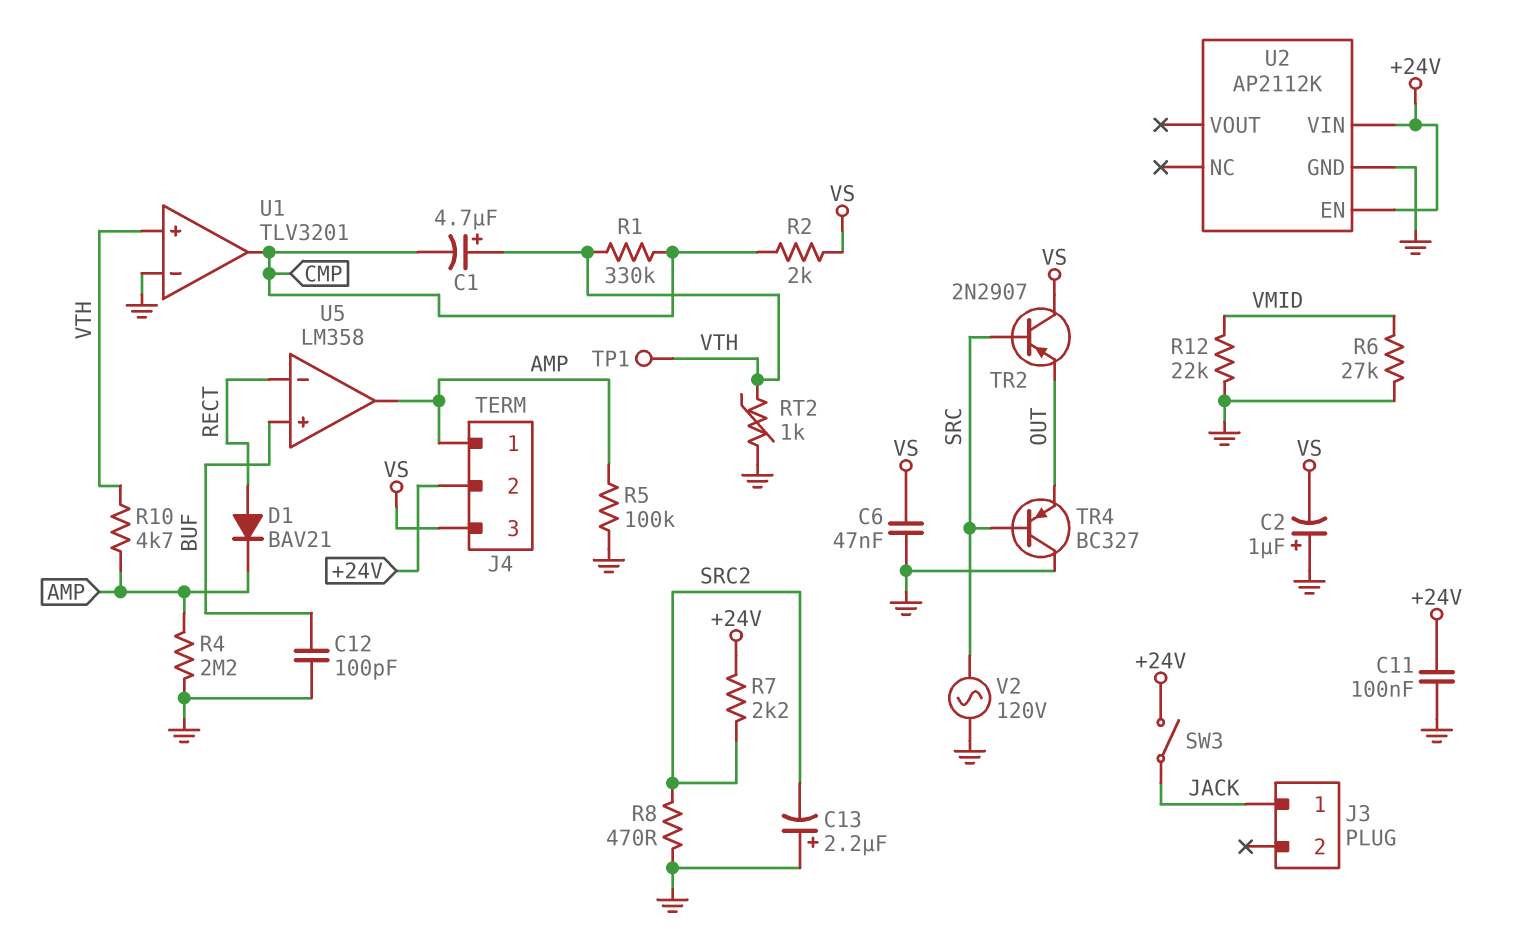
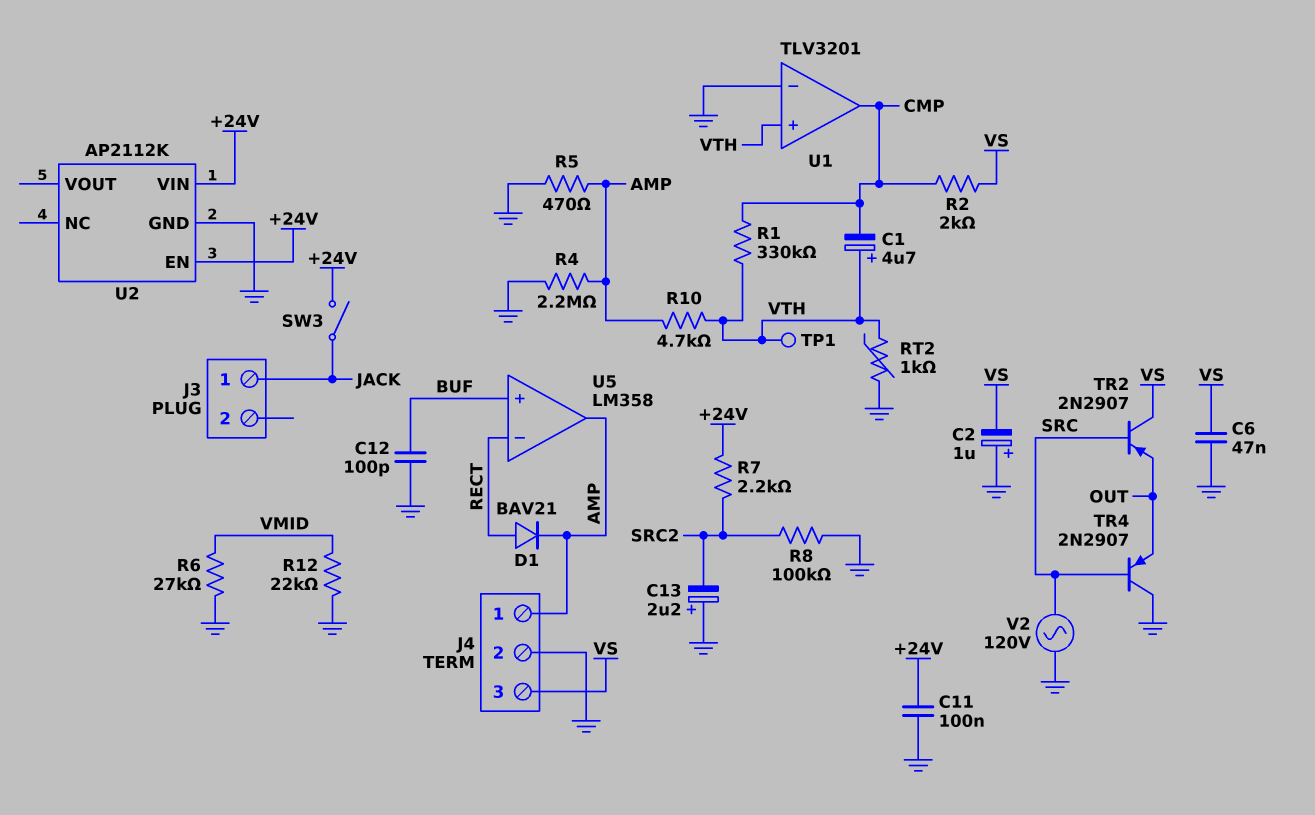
J4 pin 2: +24V -> GND
R5: 100k (AMP, GND) -> 470 (AMP, GND)
R8: 470 (GND, SRC2) -> 100k (GND, SRC2)
TR4: PNP BC327 (B SRC, C GND, E OUT) -> PNP 2N2907 (B SRC, C GND, E OUT)

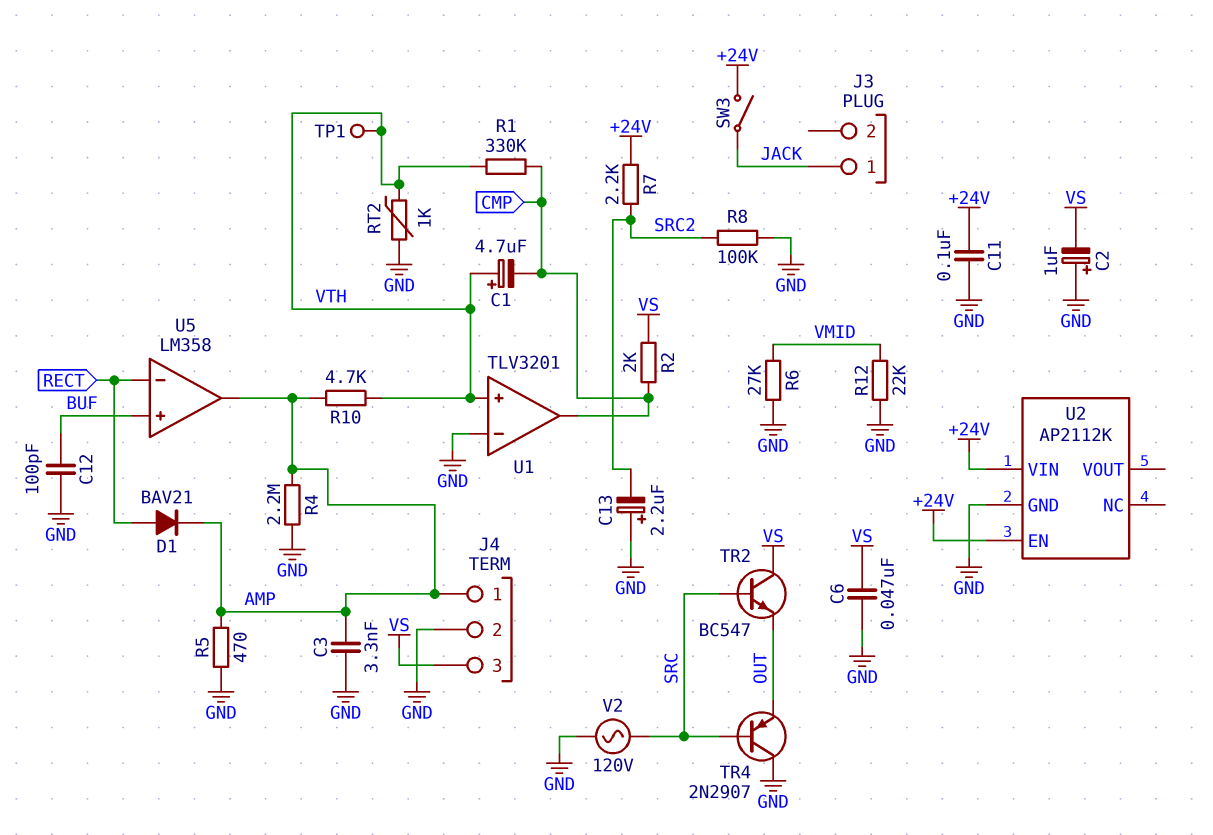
C3: none -> 3.3nF (AMP, GND)
TR2: PNP 2N2907 (B SRC, C VS, E OUT) -> NPN BC547 (B SRC, C VS, E OUT)

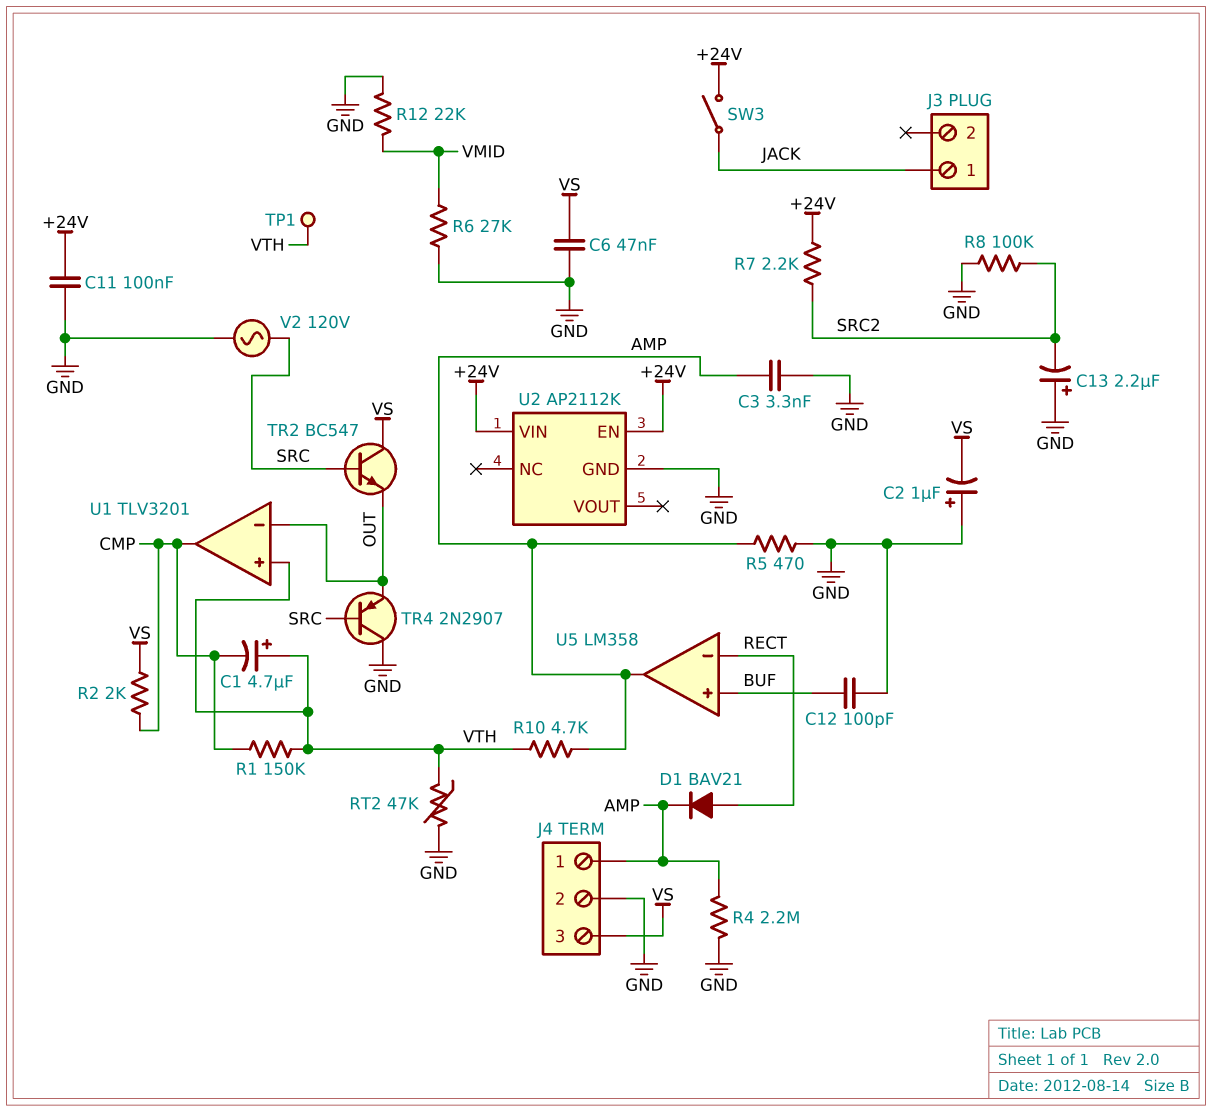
R1: 330k (CMP, VTH) -> 150k (CMP, VTH)
RT2: 1k (GND, VTH) -> 47k (GND, VTH)
U1 pin in-: GND -> OUT

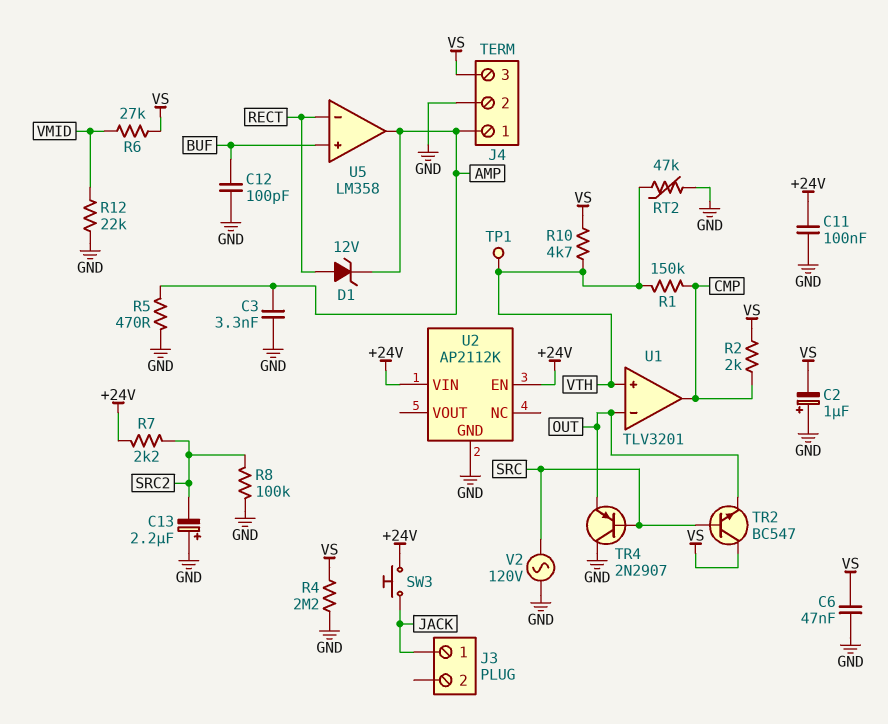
C1: 4.7uF (plus VTH, minus CMP) -> none
D1: diode BAV21 (A RECT, K AMP) -> zener 12V (A RECT, K AMP)
R4: 2.2M (AMP, GND) -> 2.2M (GND, VS)
R6: 27k (GND, VMID) -> 27k (VMID, VS)
R10: 4.7k (AMP, VTH) -> 4.7k (VS, VTH)
SW3: switch (+24V, JACK) -> button (+24V, JACK)

